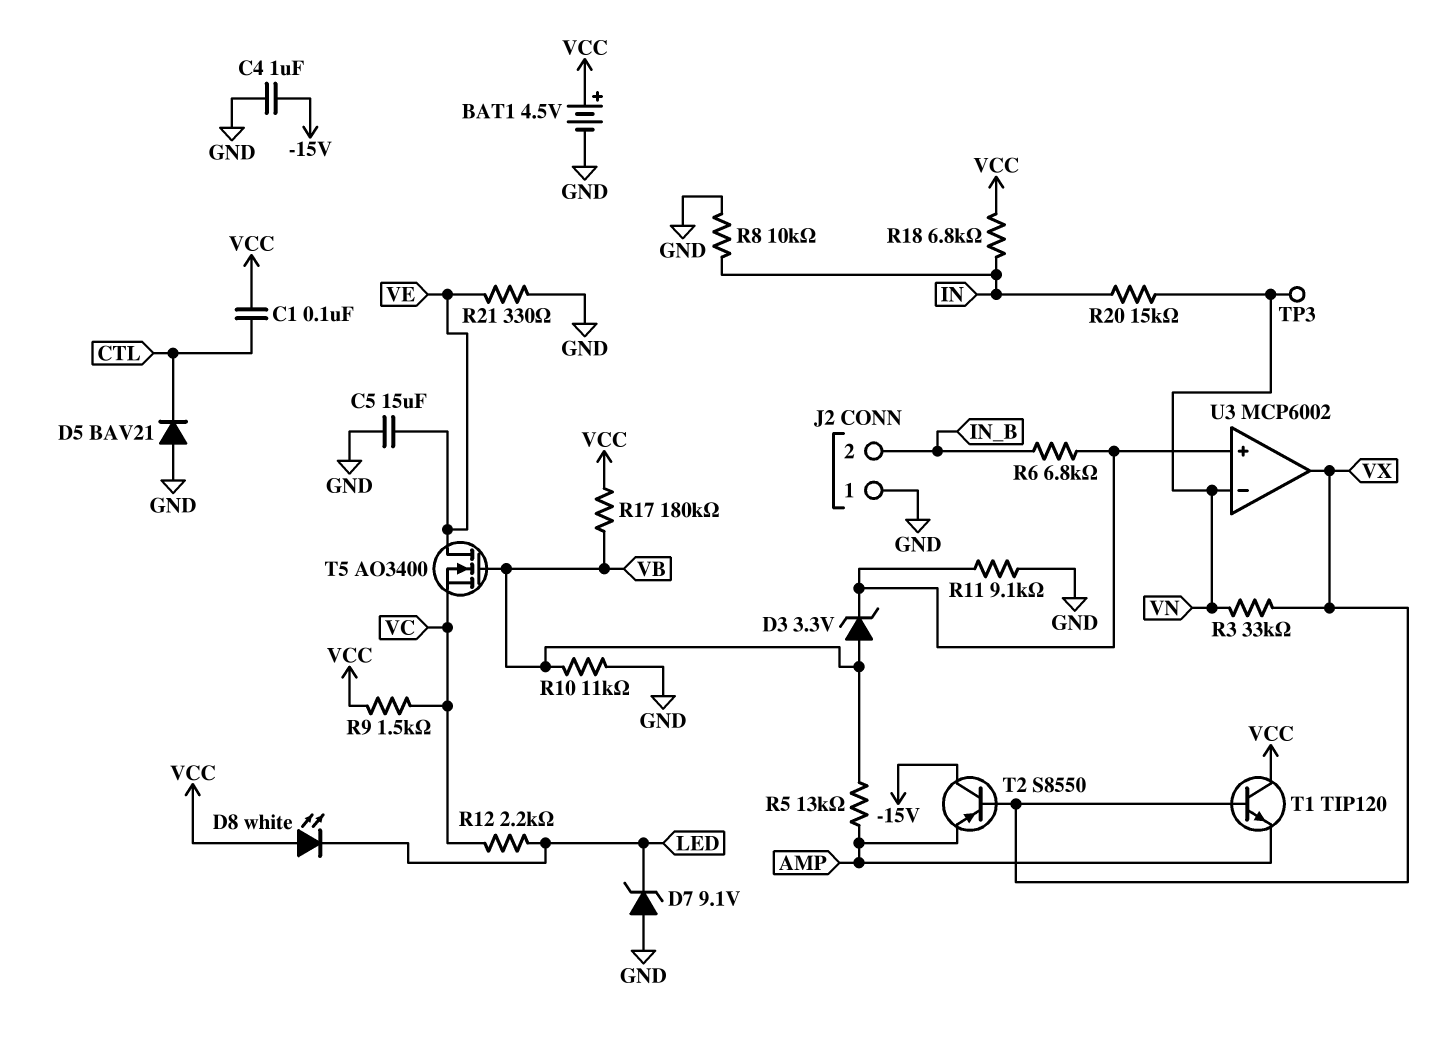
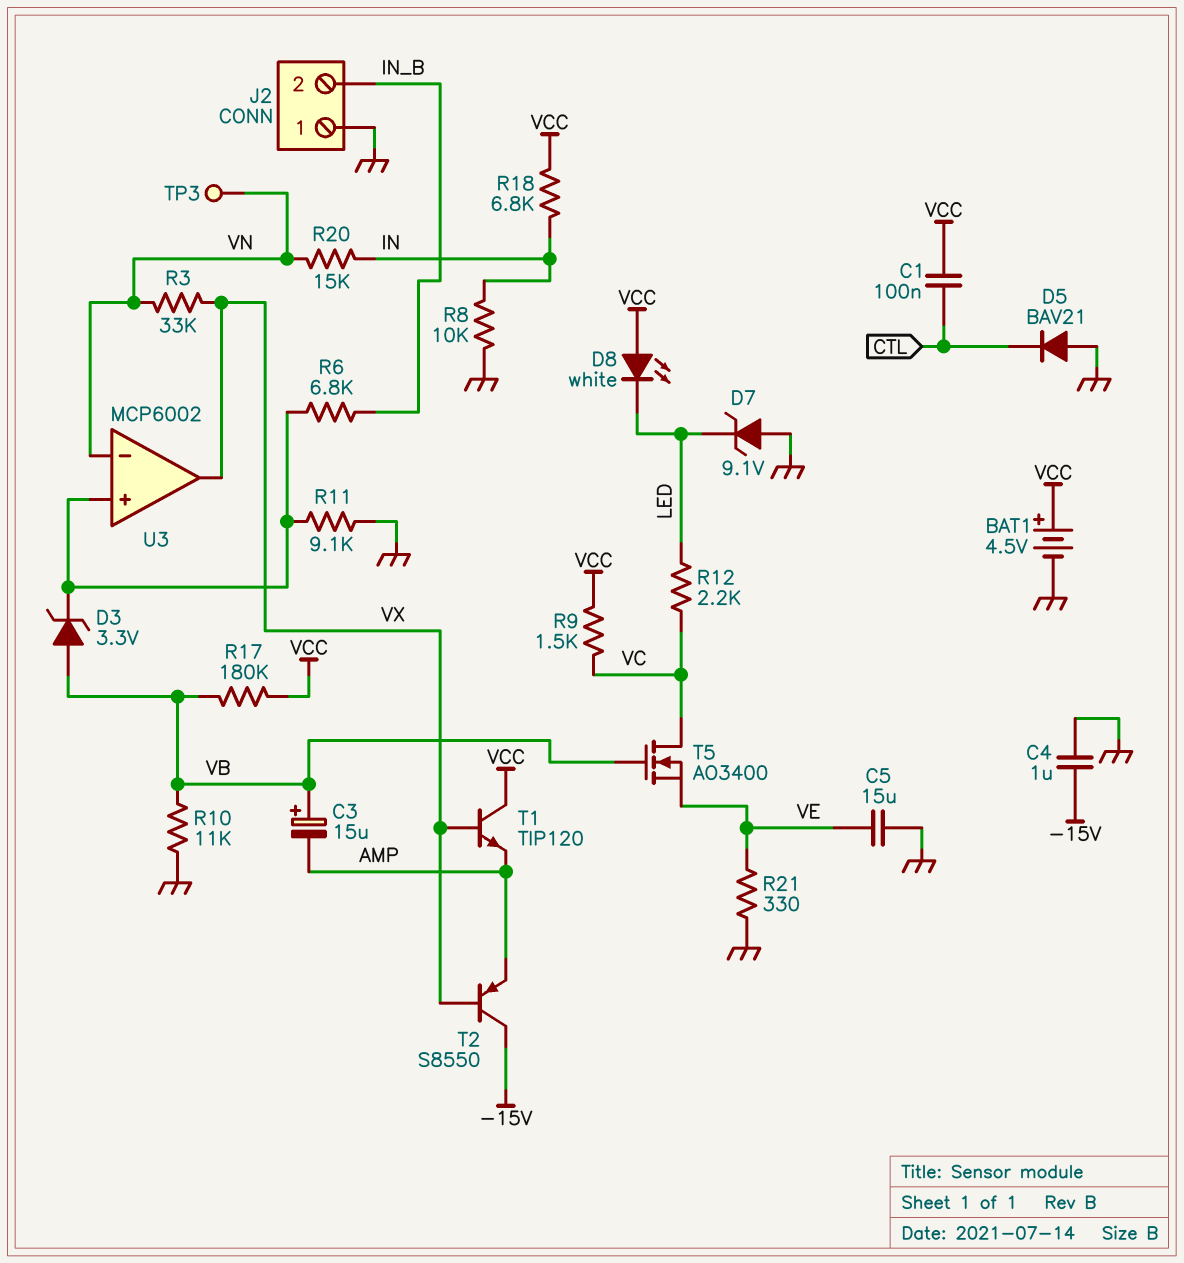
C3: none -> 15uF (plus VB, minus AMP)
R5: 13k (AMP, VB) -> none
T5: NMOS AO3400 (G VB, D VE, S VC) -> NMOS AO3400 (G VB, D VC, S VE)

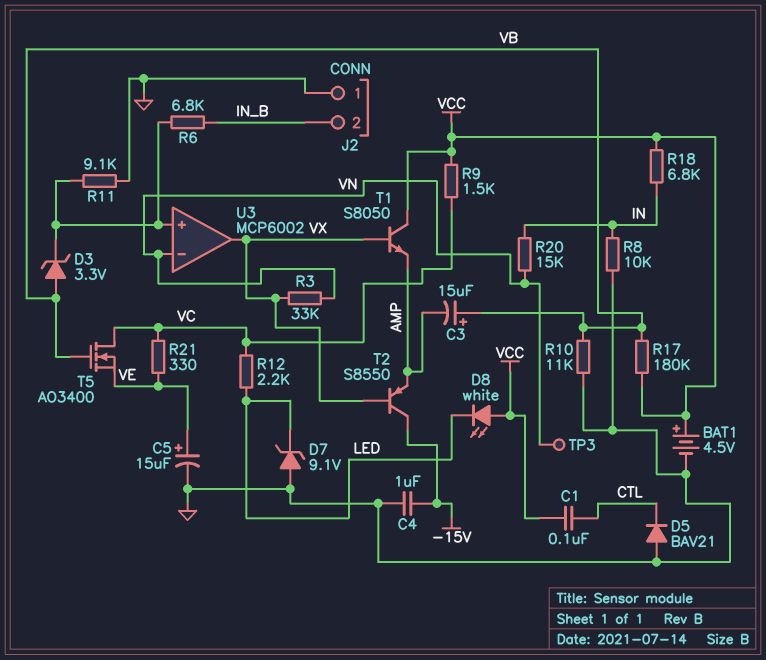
C5: 15uF (GND, VE) -> 15uF (plus VE, minus GND)
R21: 330 (GND, VE) -> 330 (VC, VE)
T1: NPN TIP120 (B VX, C VCC, E AMP) -> NPN S8050 (B VX, C VCC, E AMP)

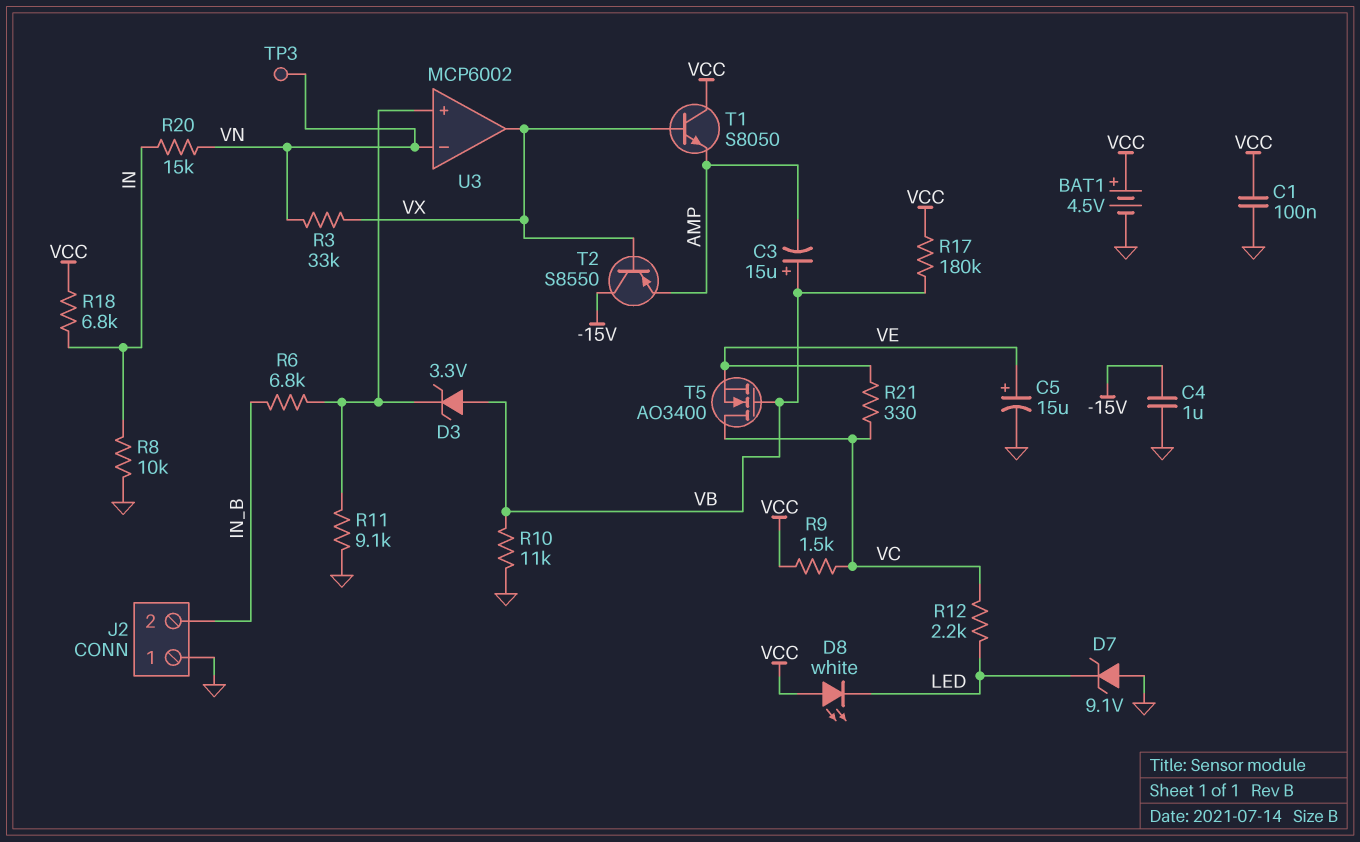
C1: 100nF (CTL, VCC) -> 100nF (GND, VCC)
D5: diode BAV21 (A GND, K CTL) -> none

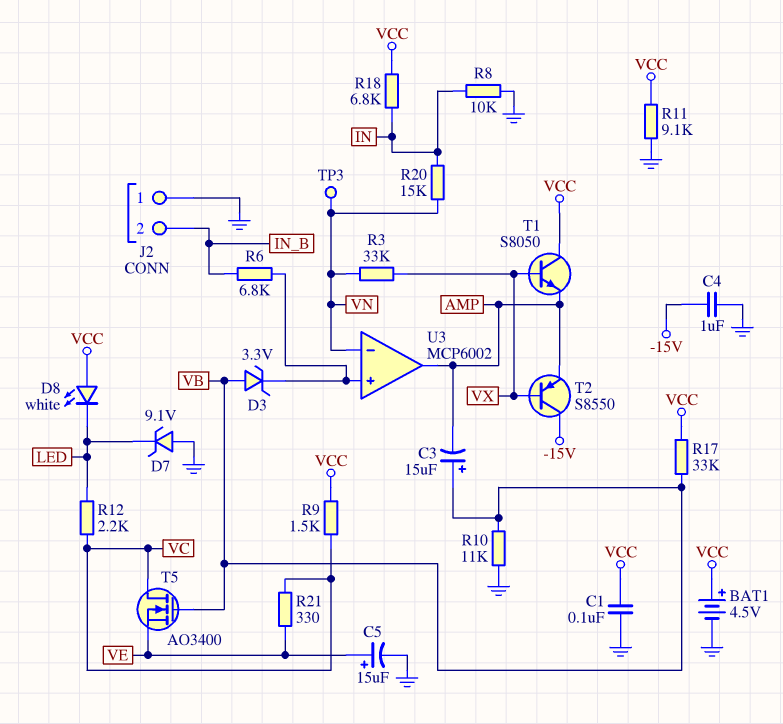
R11: 9.1k (GND, U3/in+) -> 9.1k (GND, VCC)
R17: 180k (VB, VCC) -> 33k (VB, VCC)
U3 pin out: VX -> AMP

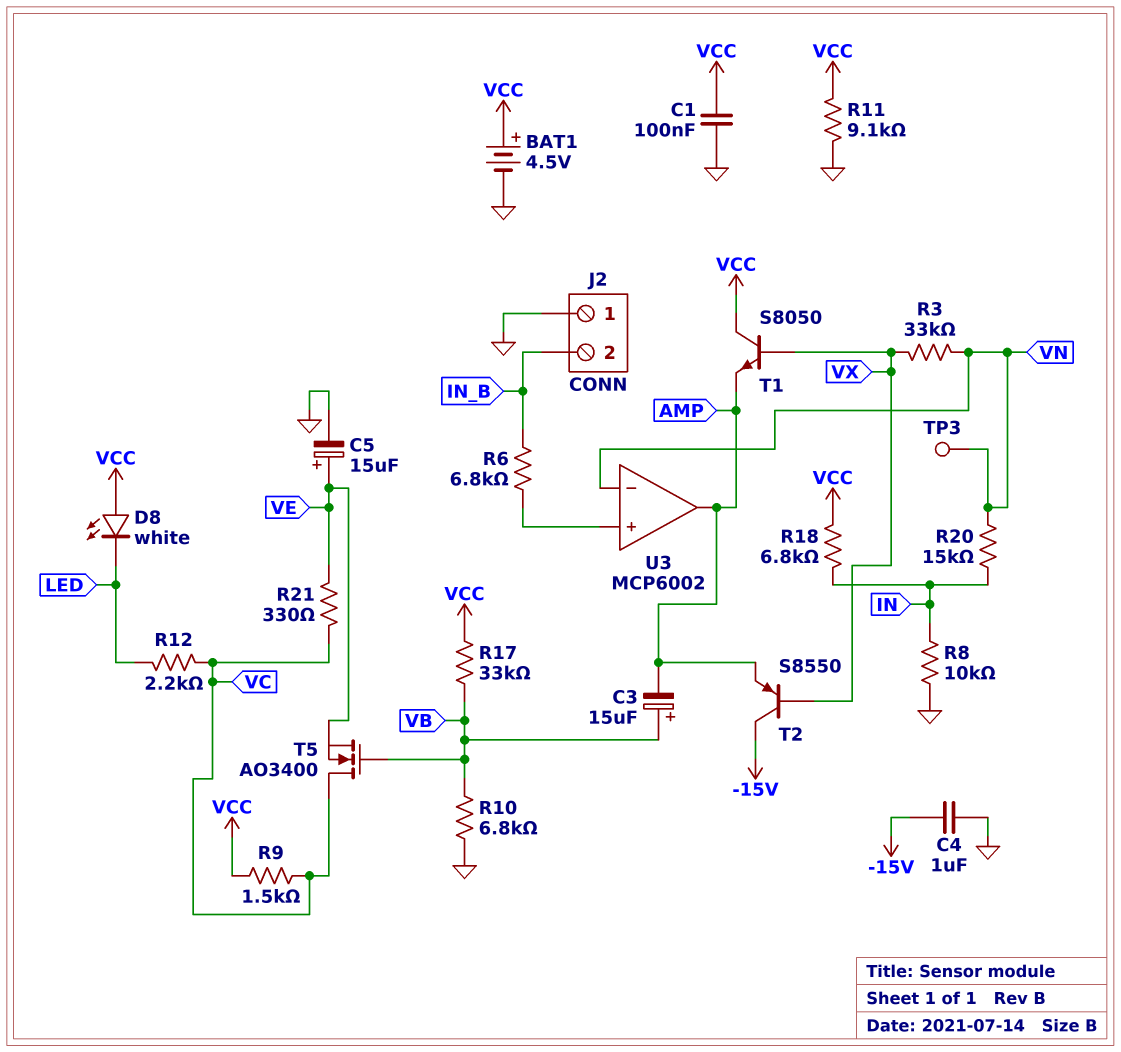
D3: zener 3.3V (A VB, K U3/in+) -> none
D7: zener 9.1V (A GND, K LED) -> none
R10: 11k (GND, VB) -> 6.8k (GND, VB)

